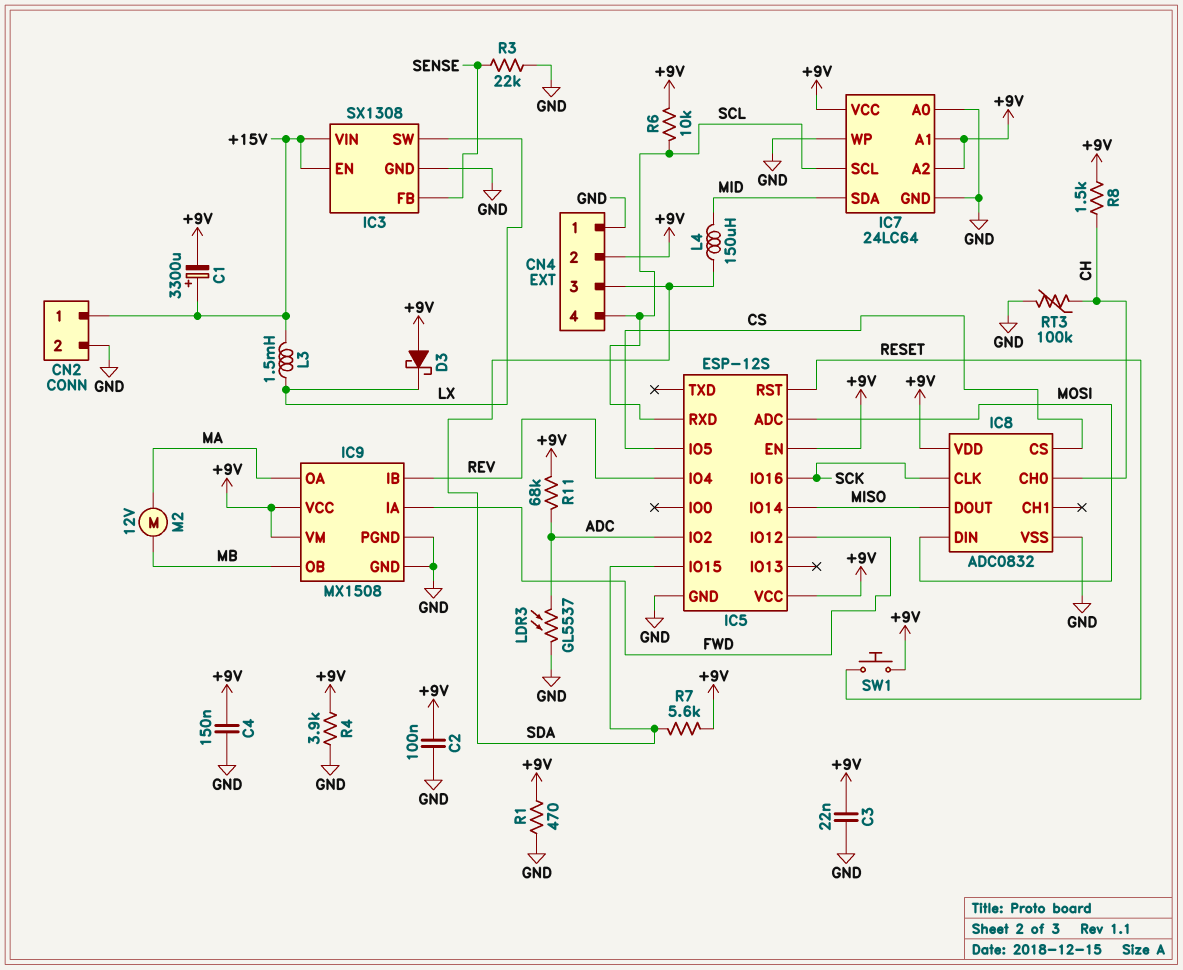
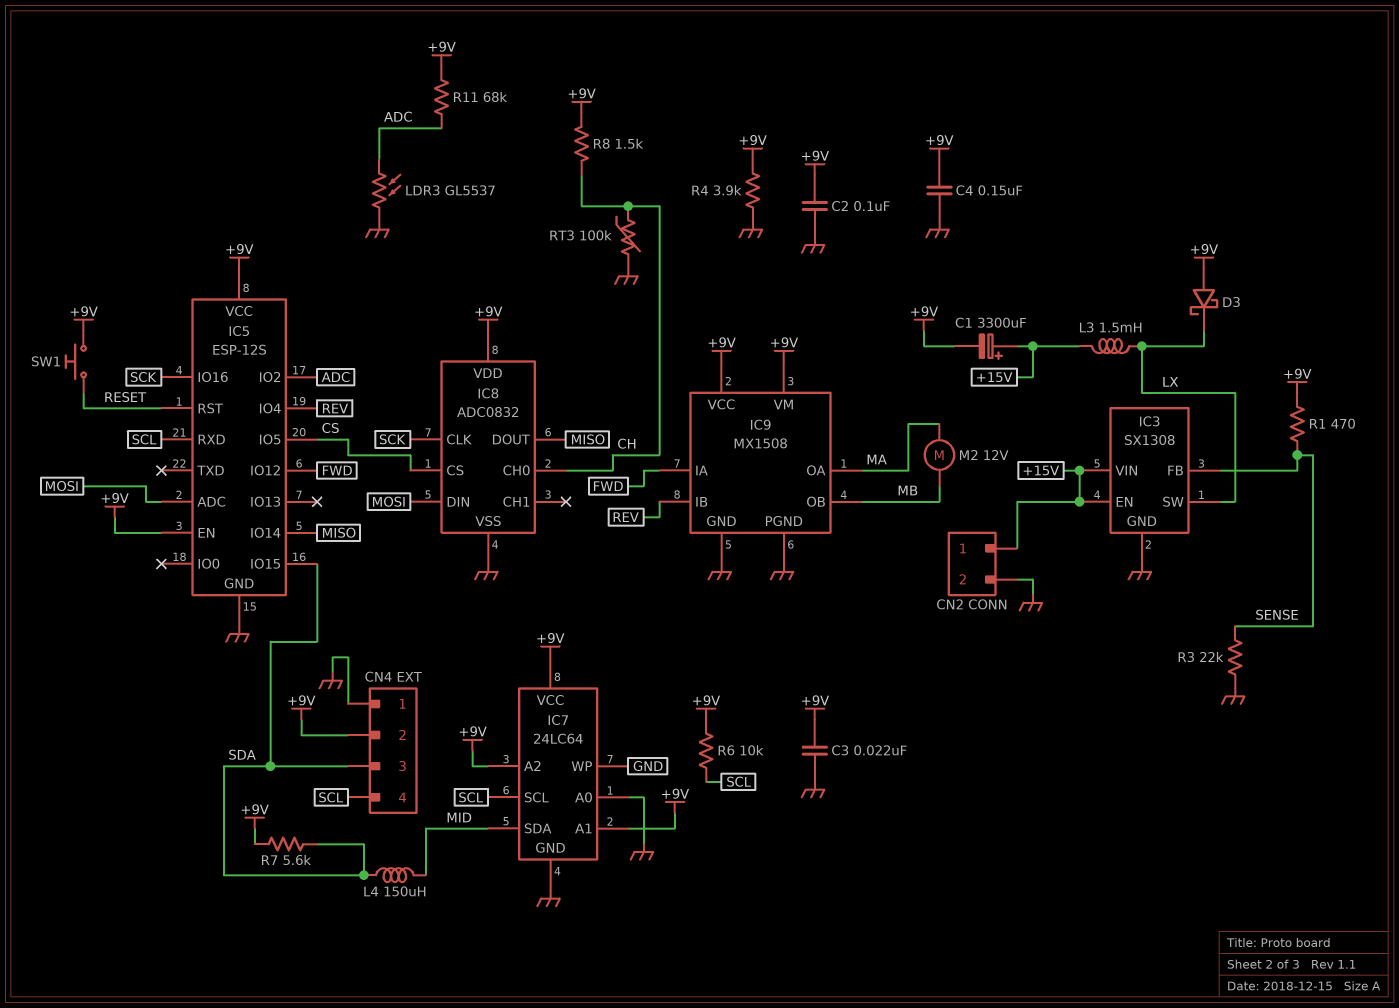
R1: 470 (+9V, GND) -> 470 (+9V, SENSE)

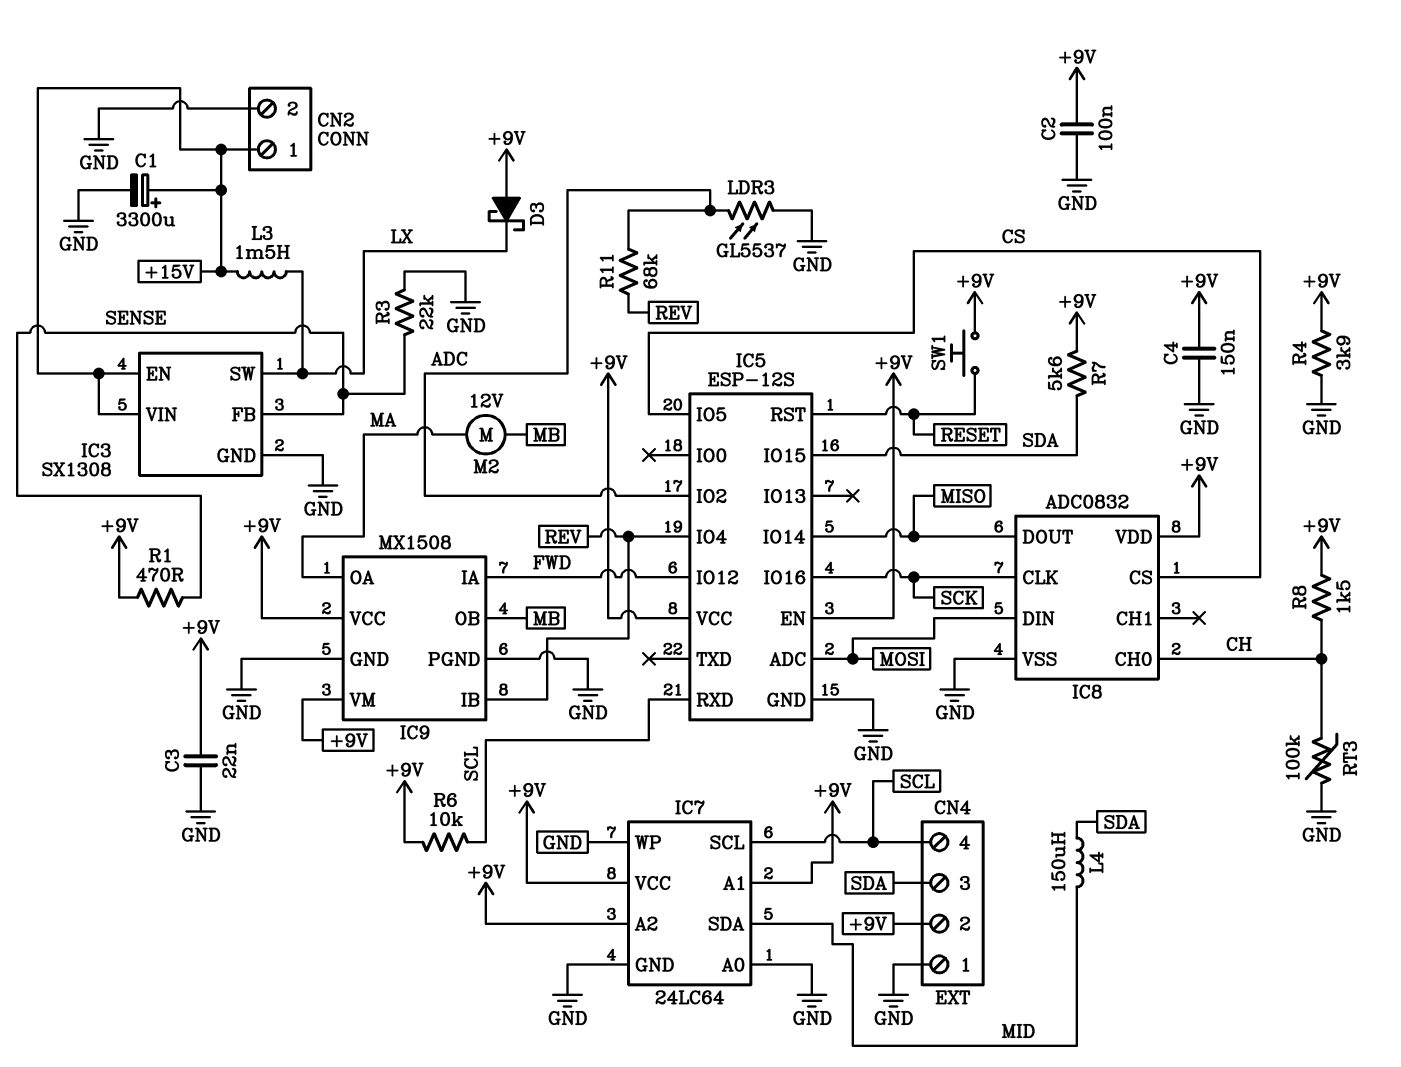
C1: 3300uF (plus +15V, minus +9V) -> 3300uF (plus +15V, minus GND)
R11: 68k (+9V, ADC) -> 68k (ADC, REV)

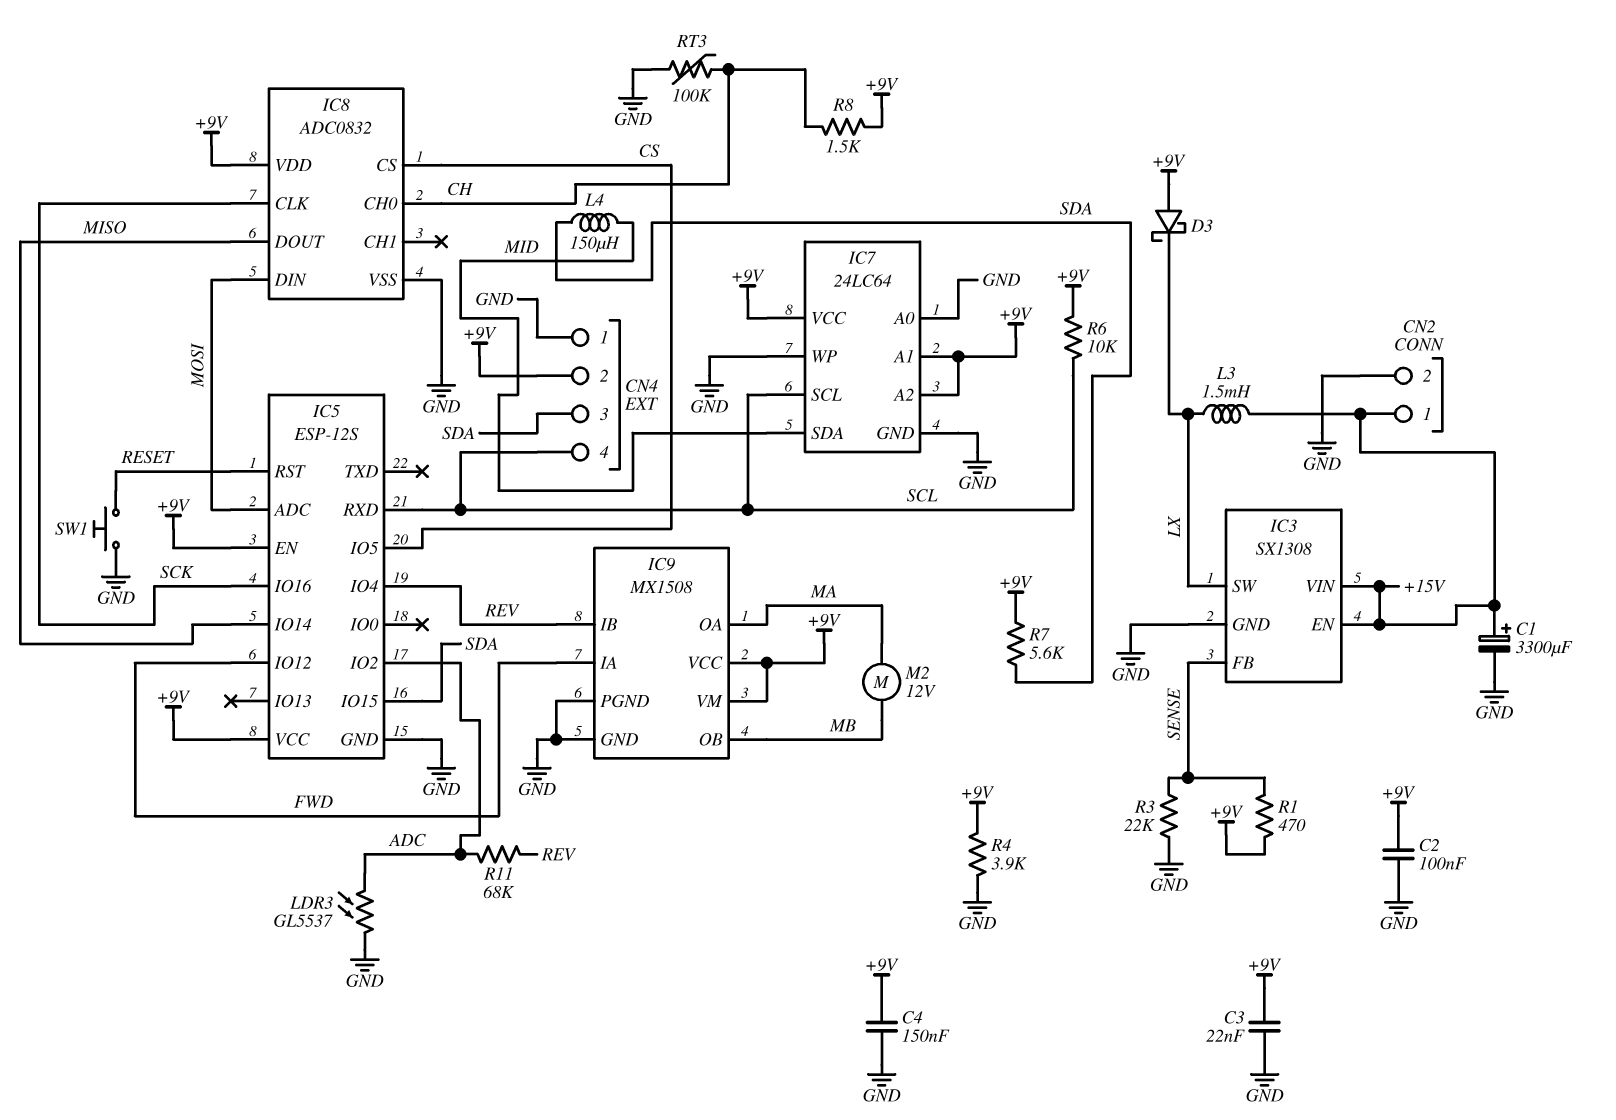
SW1: button (+9V, RESET) -> button (GND, RESET)

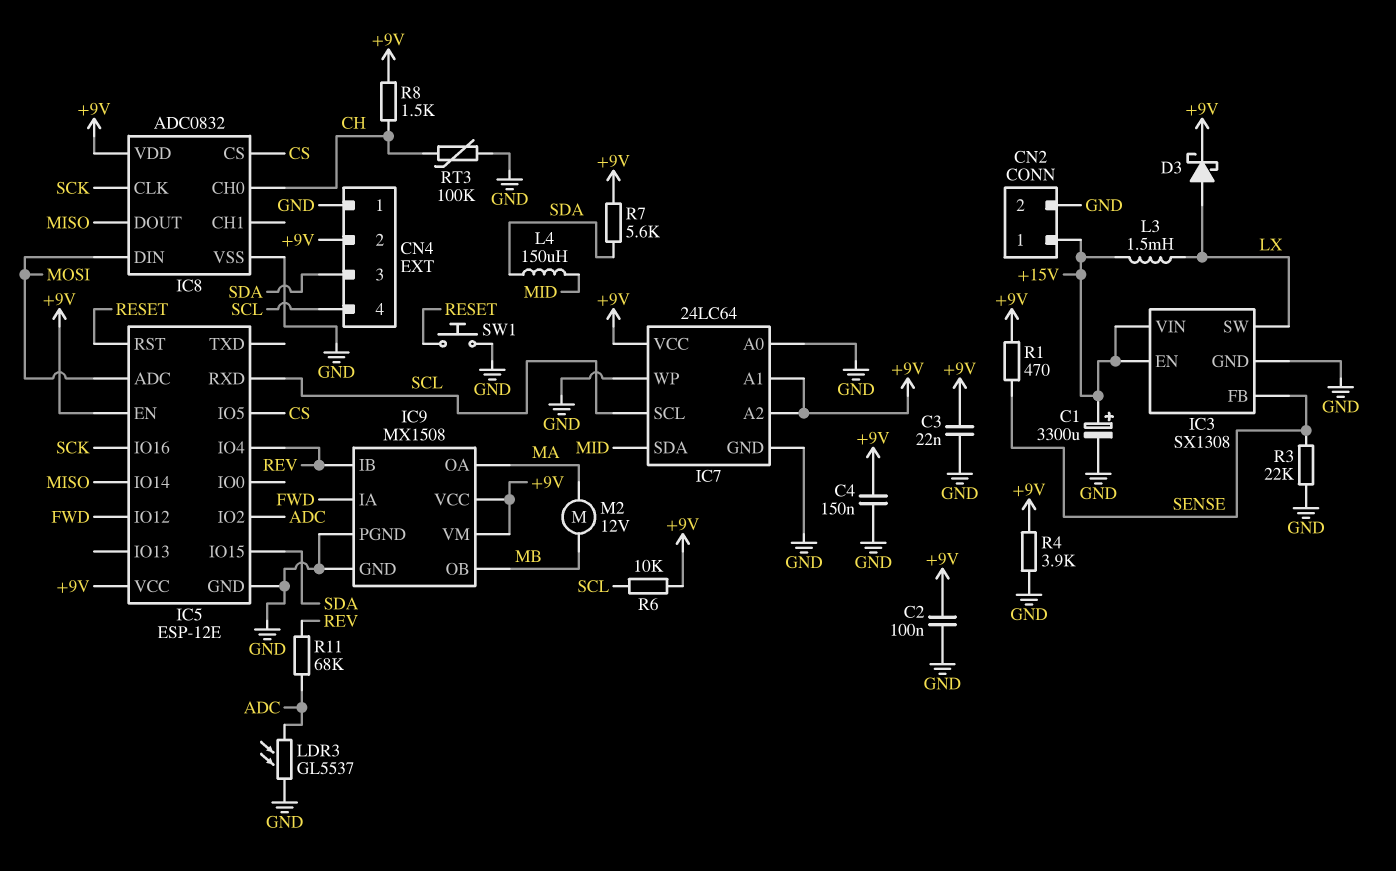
D3: schottky (A +9V, K LX) -> schottky (A LX, K +9V)
IC5: ESP-12S -> ESP-12E

